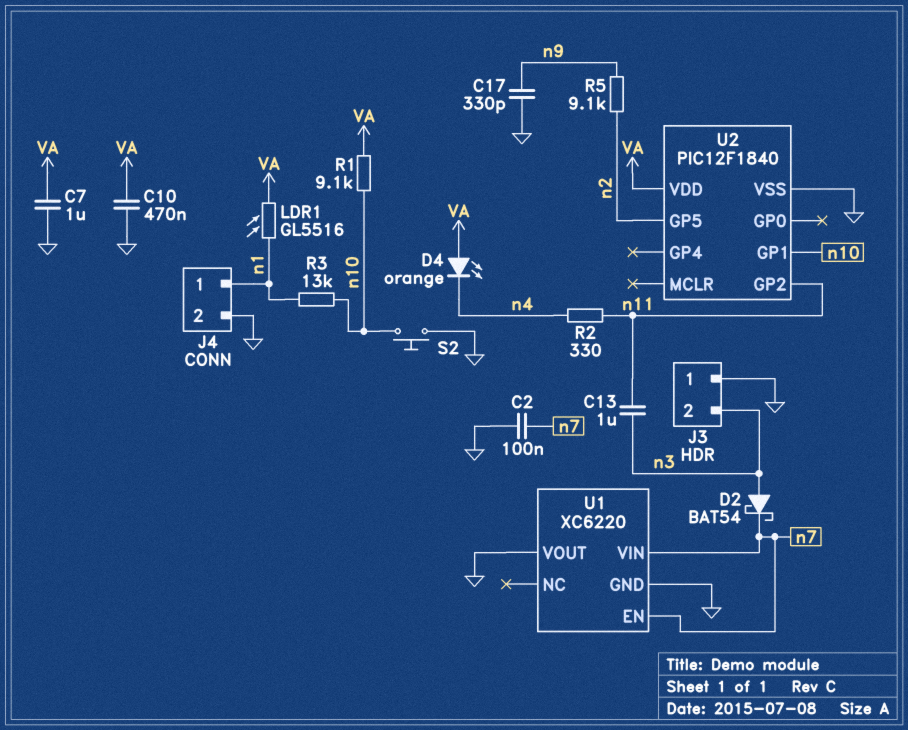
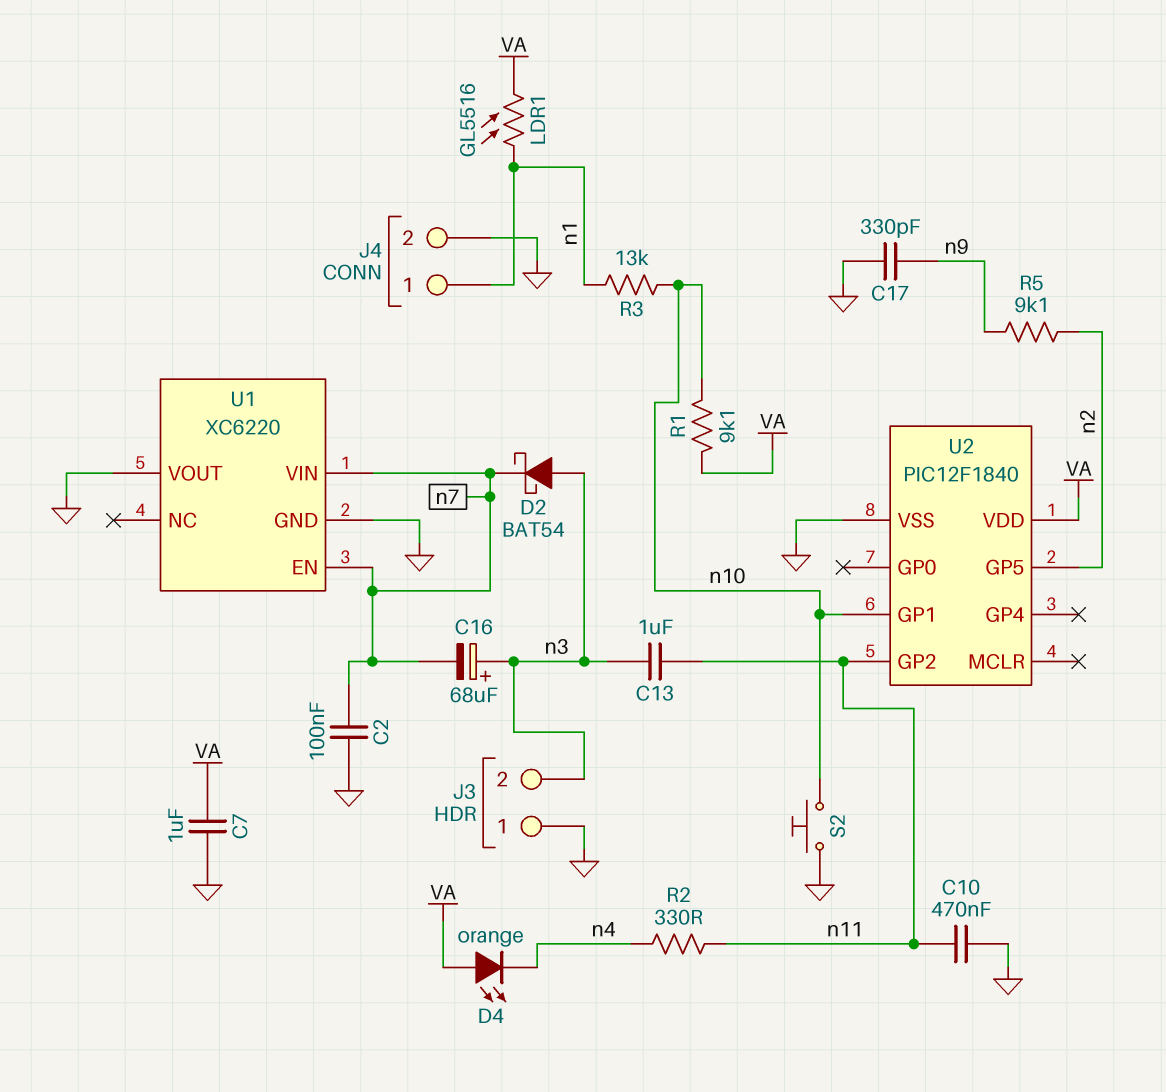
C10: 470nF (GND, VA) -> 470nF (GND, n11)
C16: none -> 68uF (plus n3, minus n7)

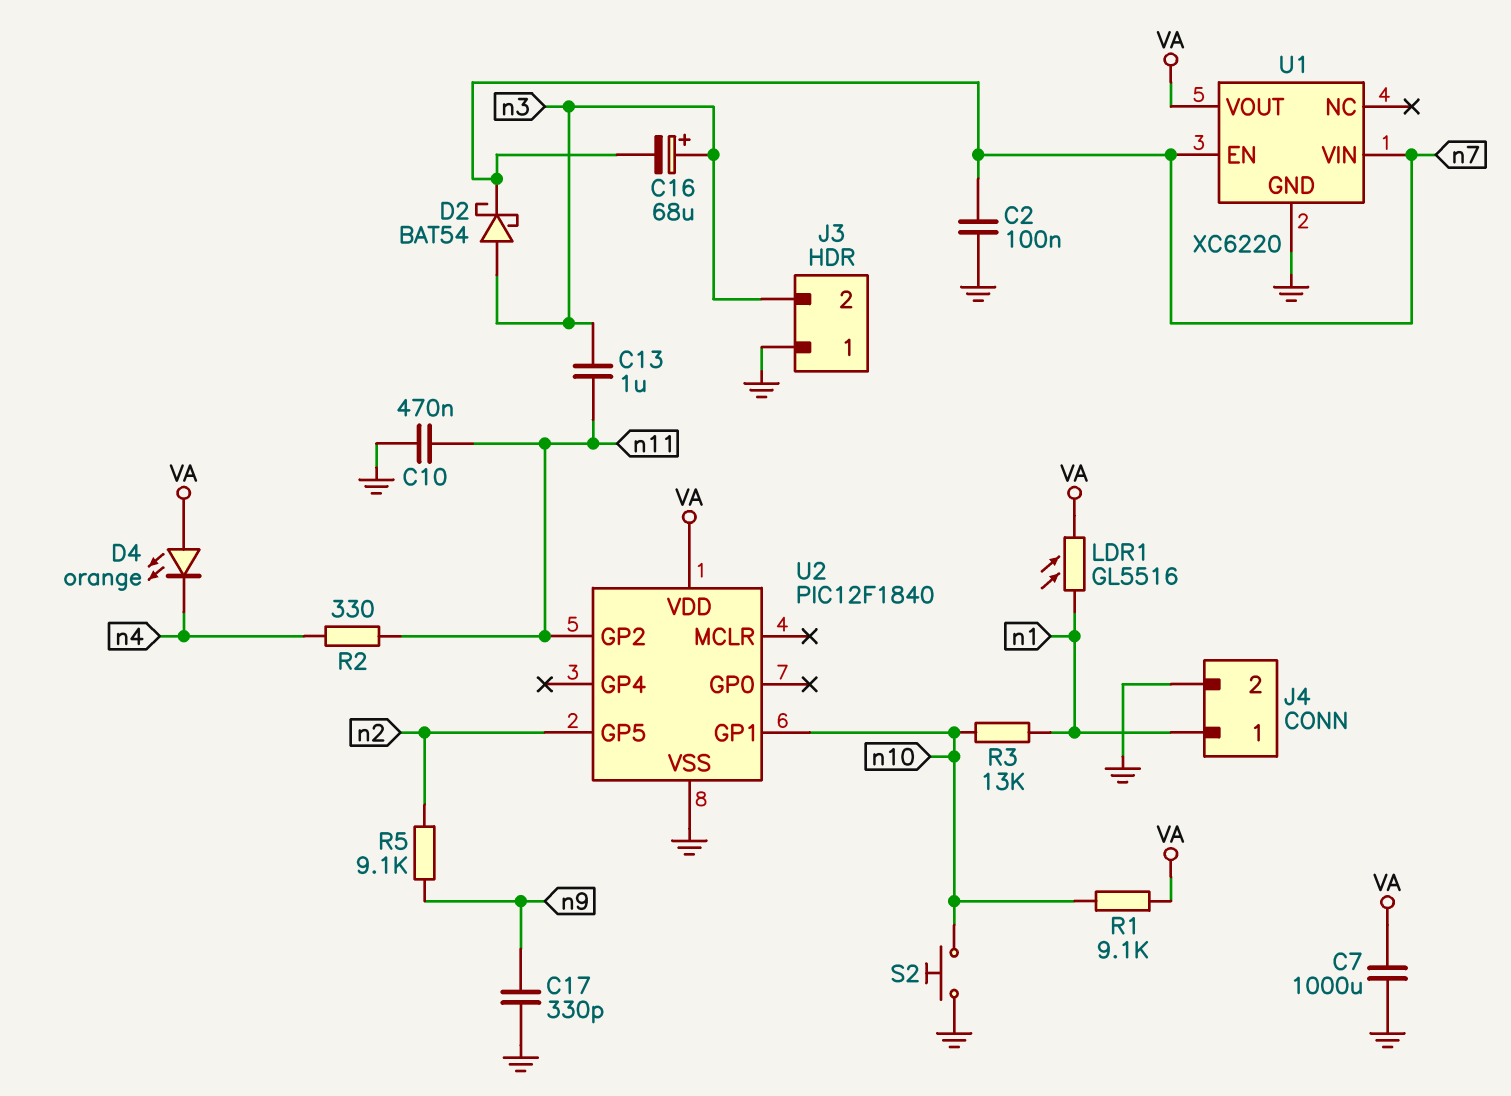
C7: 1uF (GND, VA) -> 1000uF (GND, VA)
U1 pin VOUT: GND -> VA

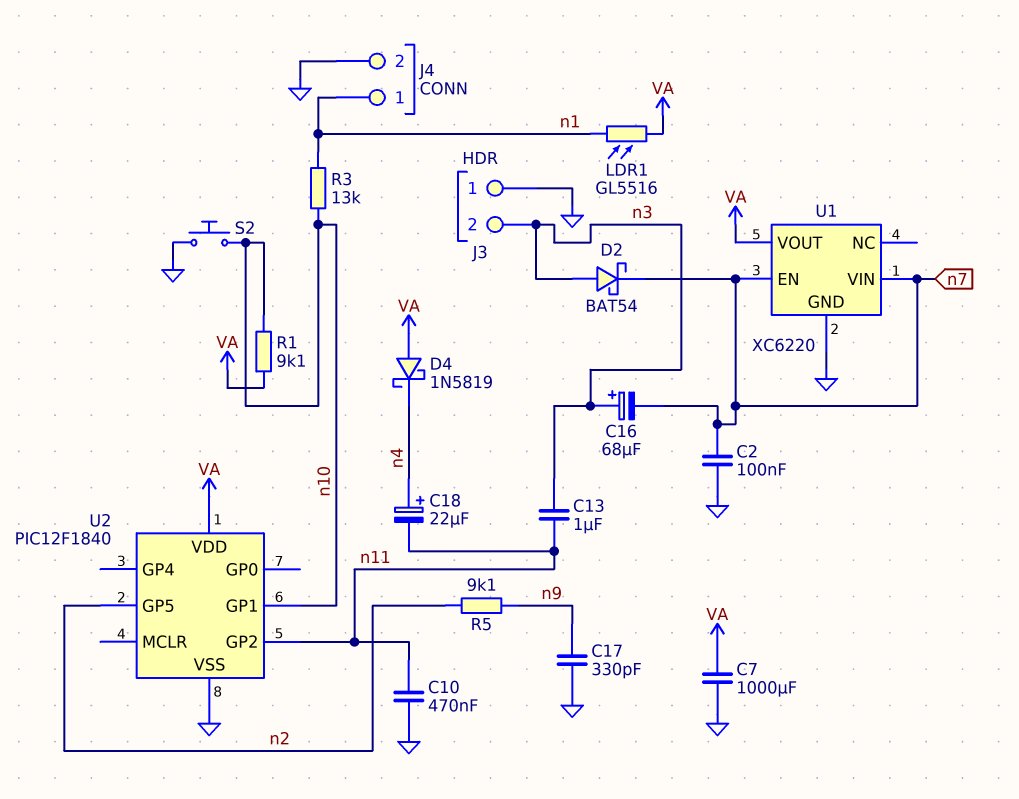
C18: none -> 22uF (plus n4, minus n11)
D4: LED orange (A VA, K n4) -> schottky 1N5819 (A VA, K n4)
R2: 330 (n4, n11) -> none

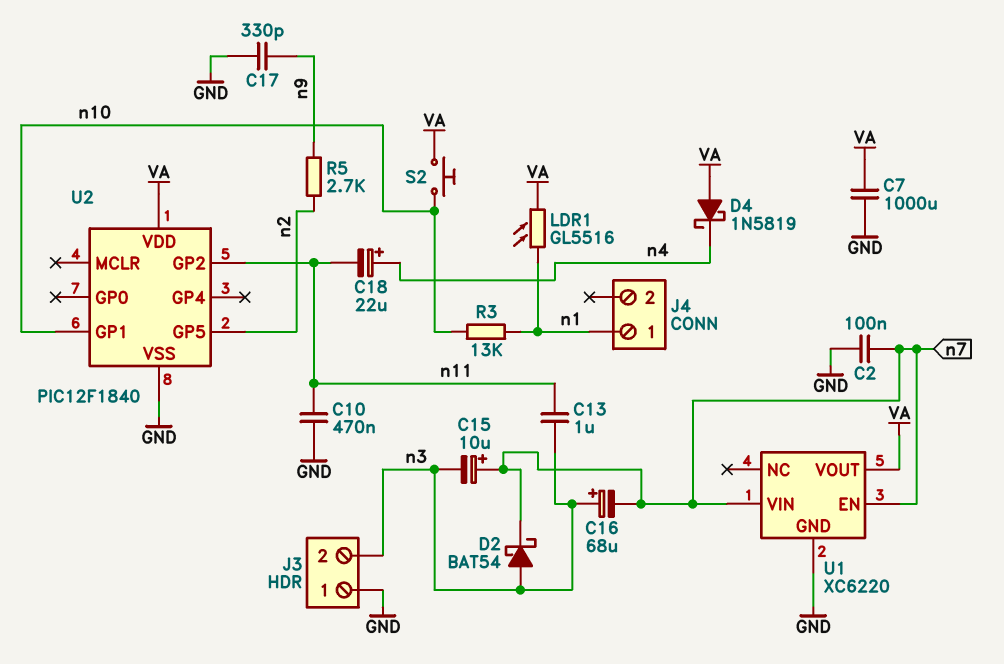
C15: none -> 10uF (plus n7, minus n3)
J4 pin 2: GND -> none
R1: 9.1k (VA, n10) -> none
R5: 9.1k (n2, n9) -> 2.7k (n2, n9)
S2: button (GND, n10) -> button (VA, n10)

